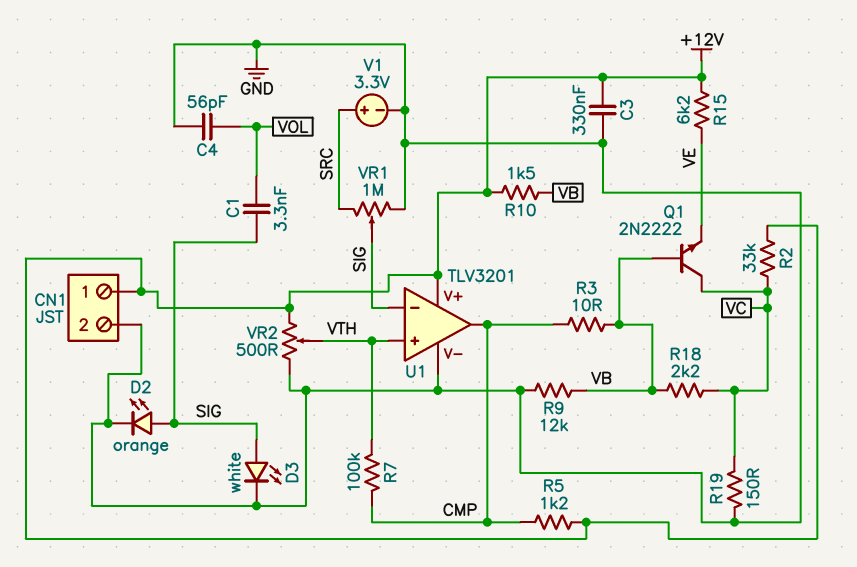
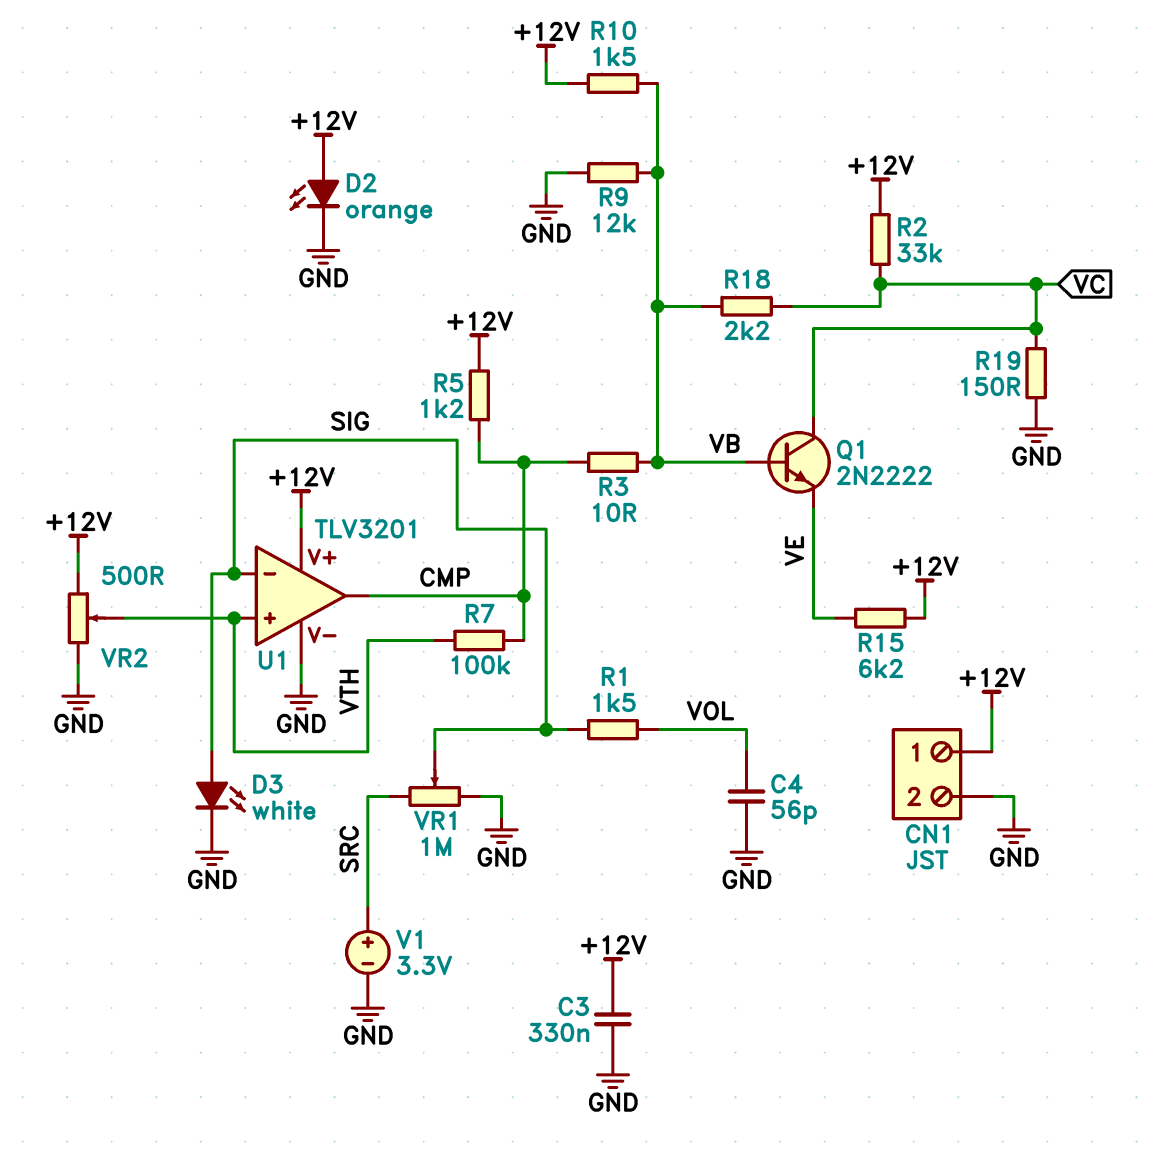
C1: 3.3nF (SIG, VOL) -> none
D2: LED orange (A SIG, K GND) -> LED orange (A +12V, K GND)
R1: none -> 1.5k (SIG, VOL)

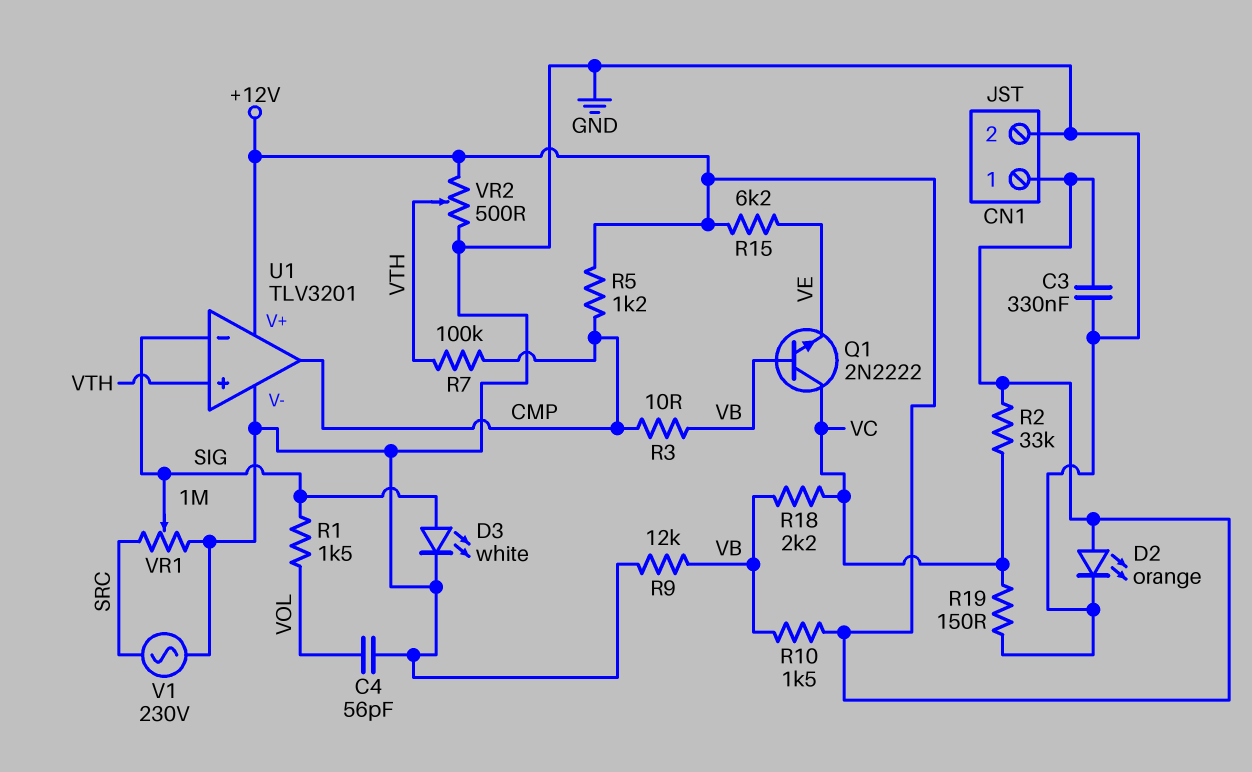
V1: 3.3V (plus SRC, minus GND) -> AC 230V (GND, SRC)

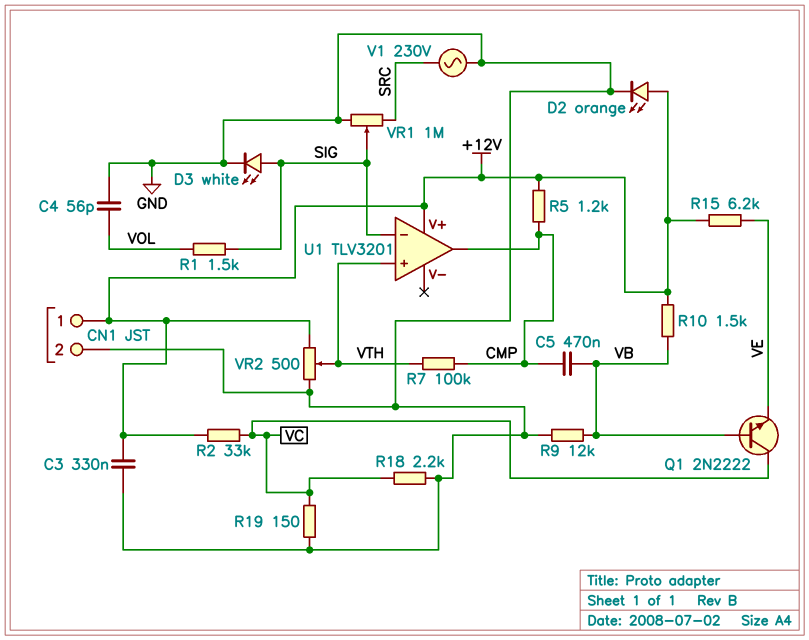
C5: none -> 470nF (CMP, VB)
R3: 10 (CMP, VB) -> none
R18: 2.2k (VB, VC) -> 2.2k (GND, VC)
U1 pin V-: GND -> none

